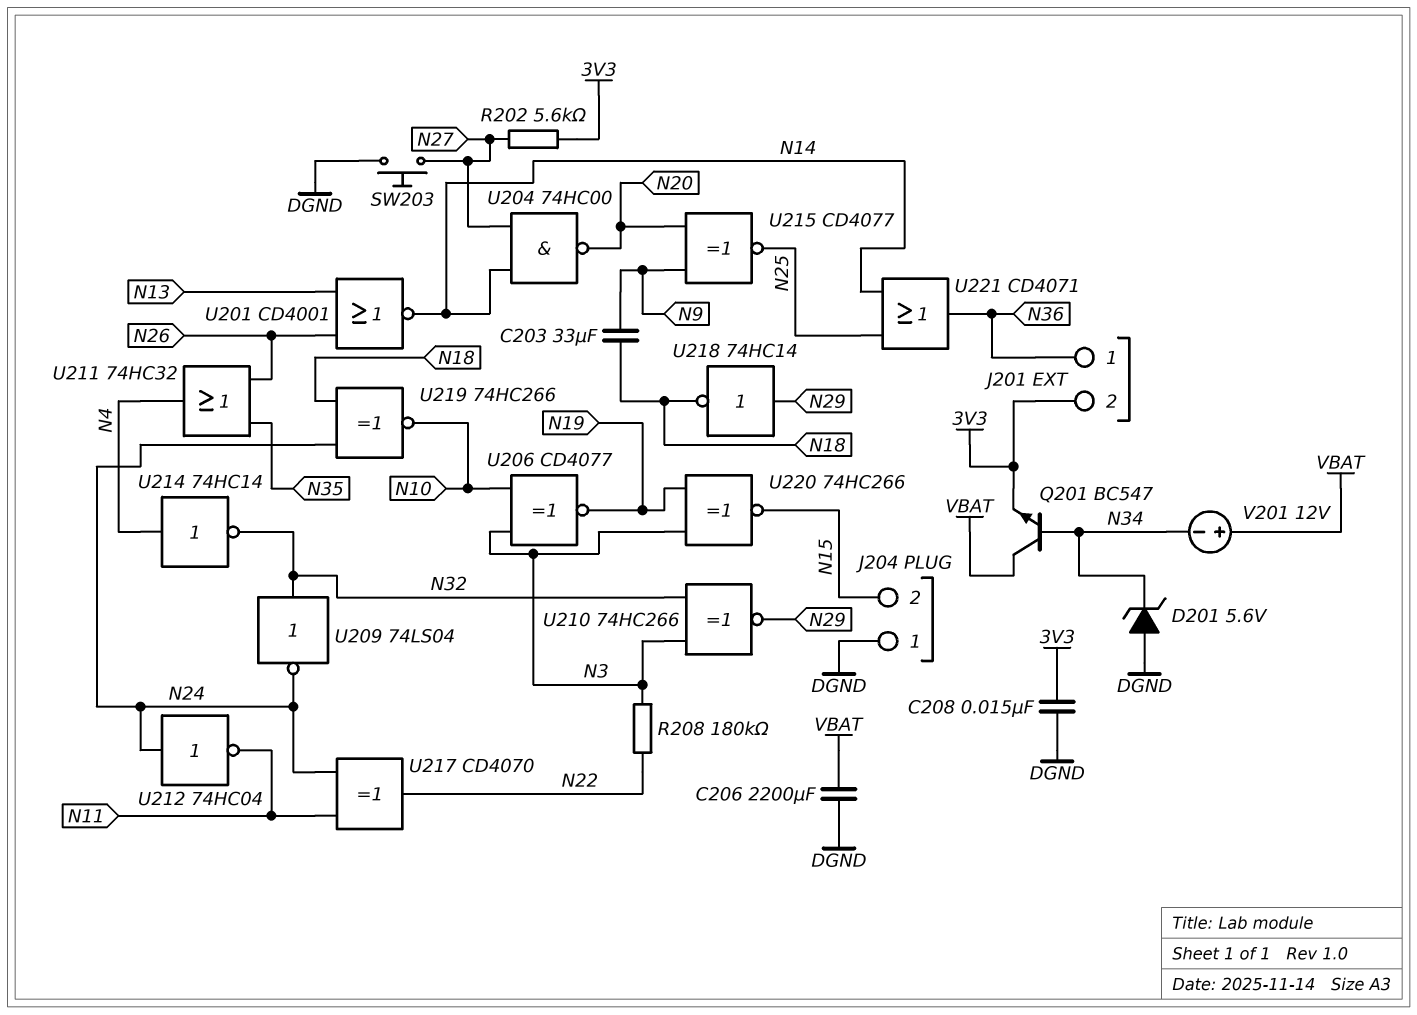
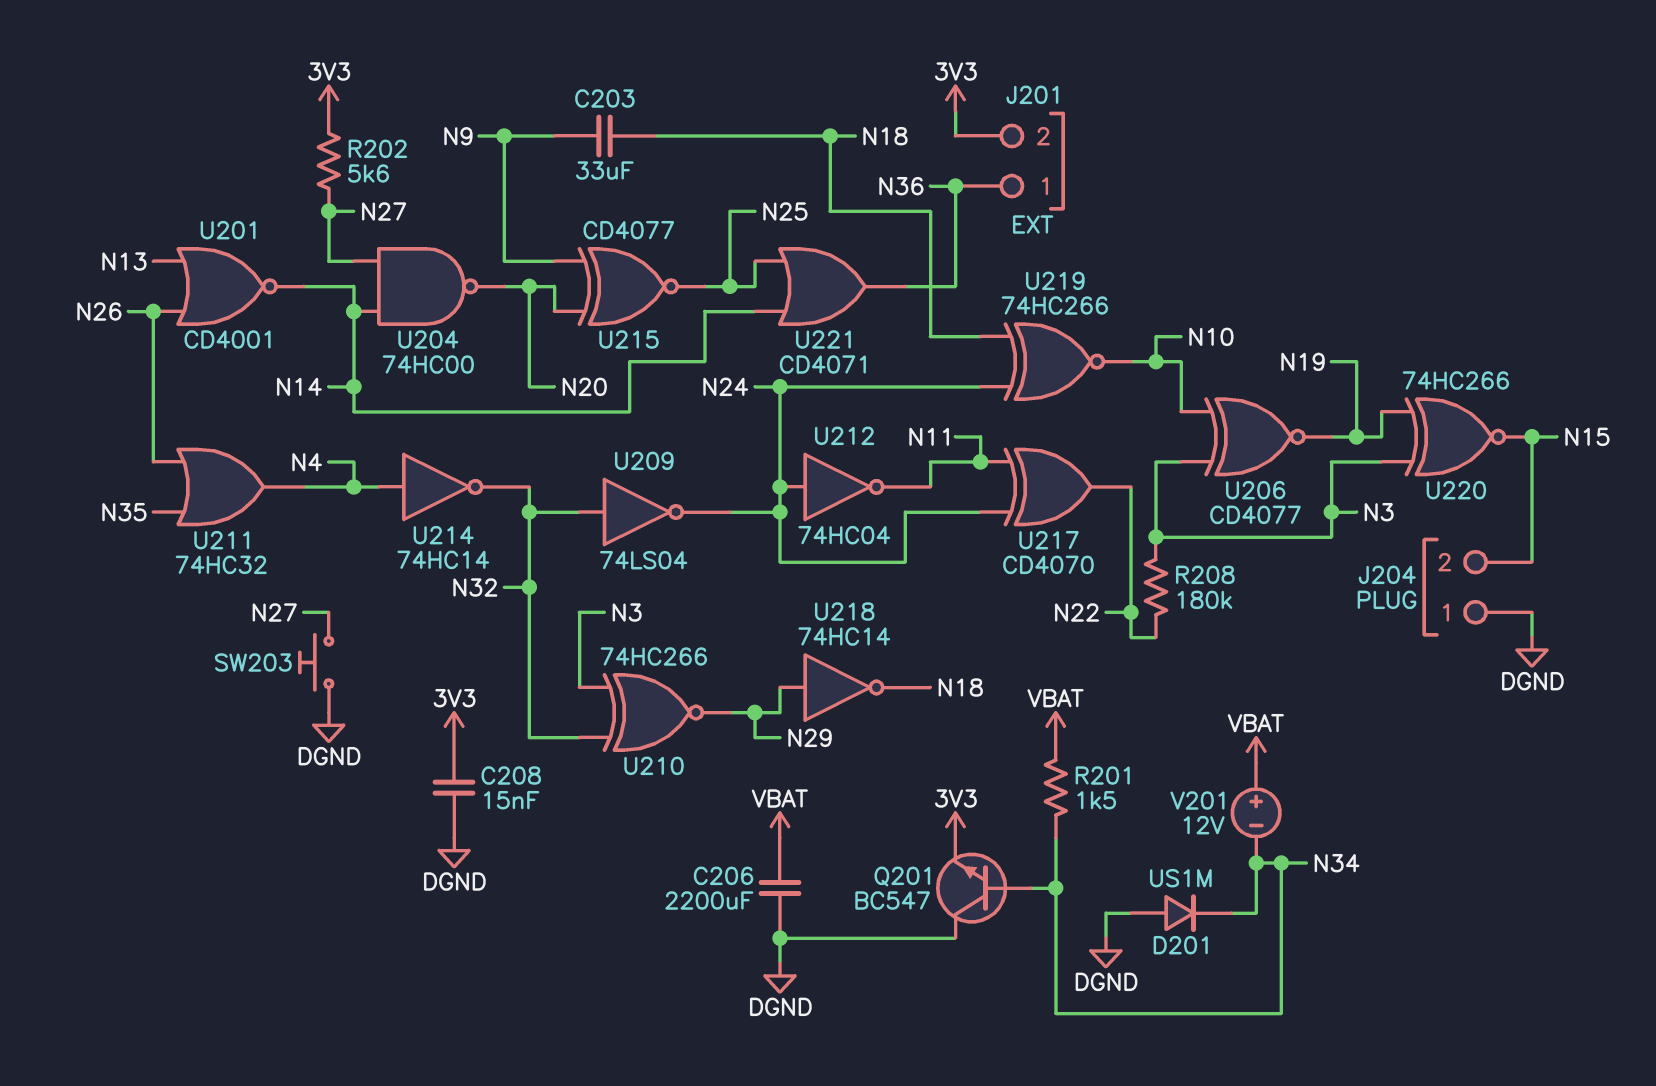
D201: zener 5.6V (A DGND, K N34) -> diode US1M (A DGND, K N34)
Q201: NPN BC547 (B N34, C VBAT, E 3V3) -> NPN BC547 (B N34, C DGND, E 3V3)
R201: none -> 1.5k (N34, VBAT)

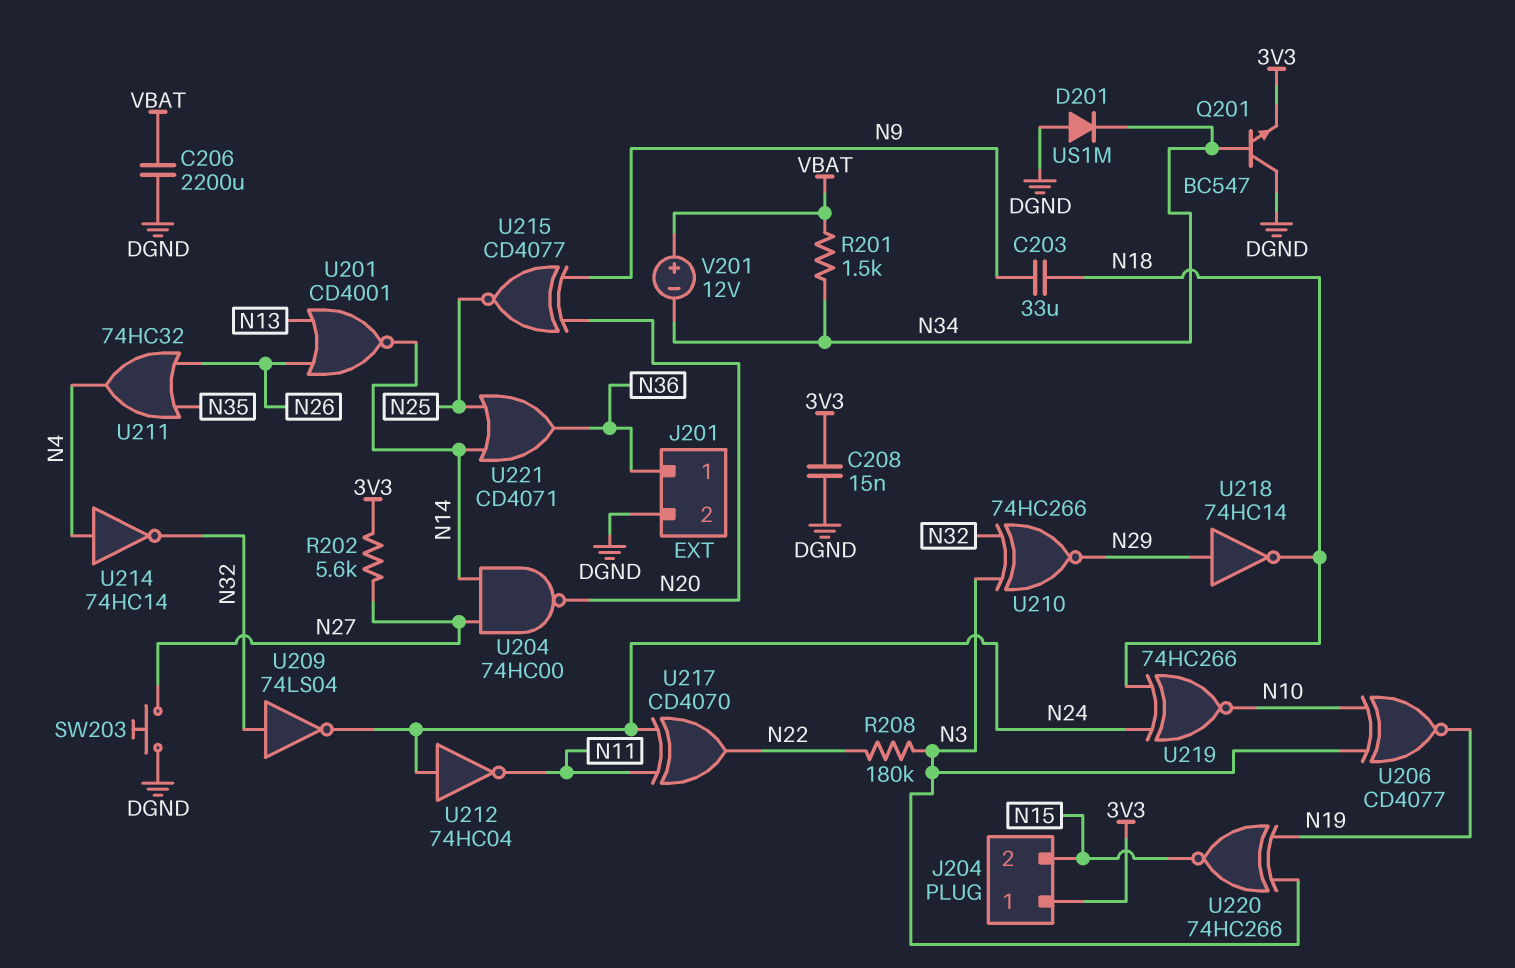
J201 pin 2: 3V3 -> DGND
J204 pin 1: DGND -> 3V3

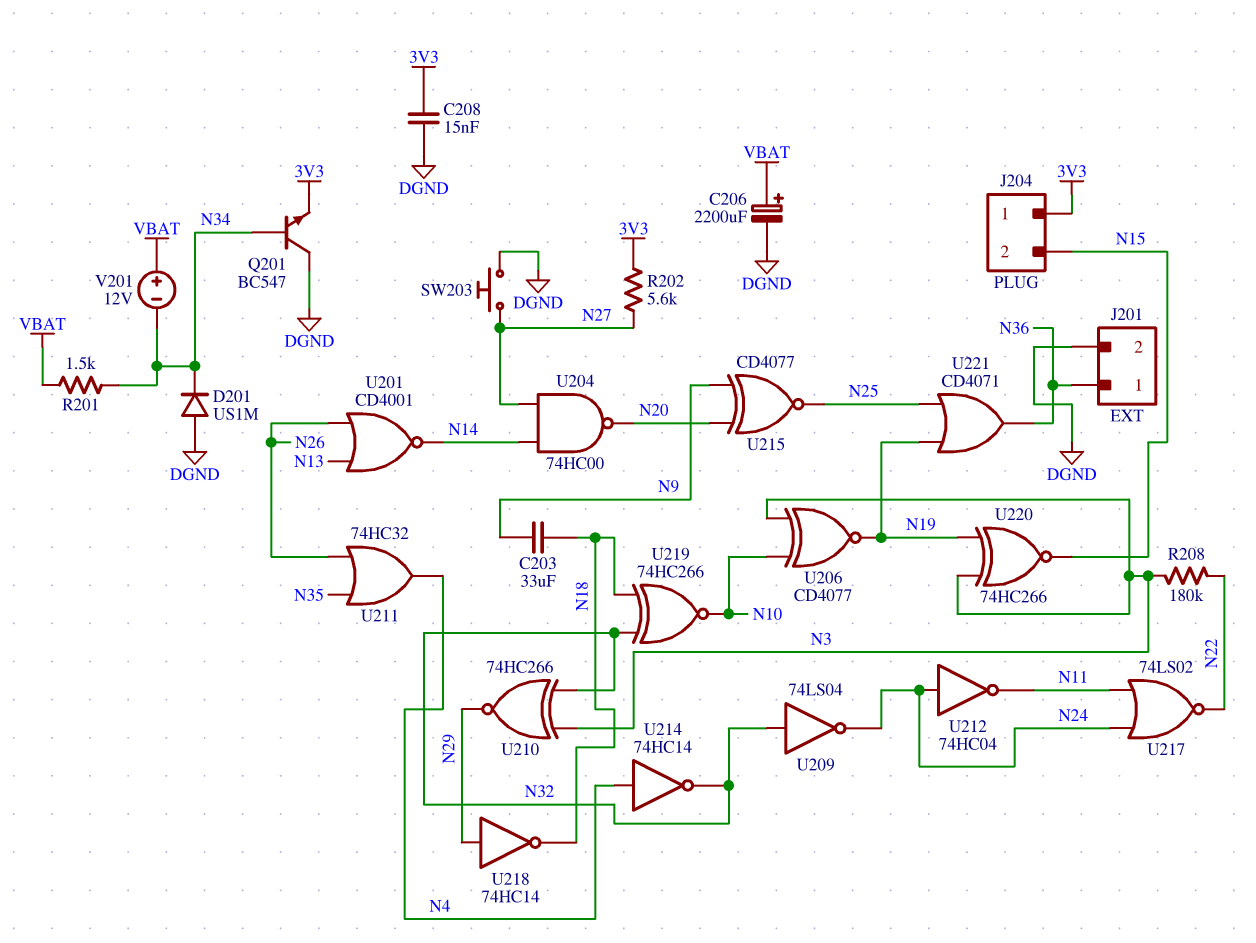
C206: 2200uF (DGND, VBAT) -> 2200uF (plus VBAT, minus DGND)
U217: XOR CD4070 (in N11, in N24, out N22) -> NOR 74LS02 (in N11, in N24, out N22)
U219: XNOR 74HC266 (in N18, in N24, out N10) -> XNOR 74HC266 (in N18, in N32, out N10)
U221: OR CD4071 (in N14, in N25, out N36) -> OR CD4071 (in N19, in N25, out N36)

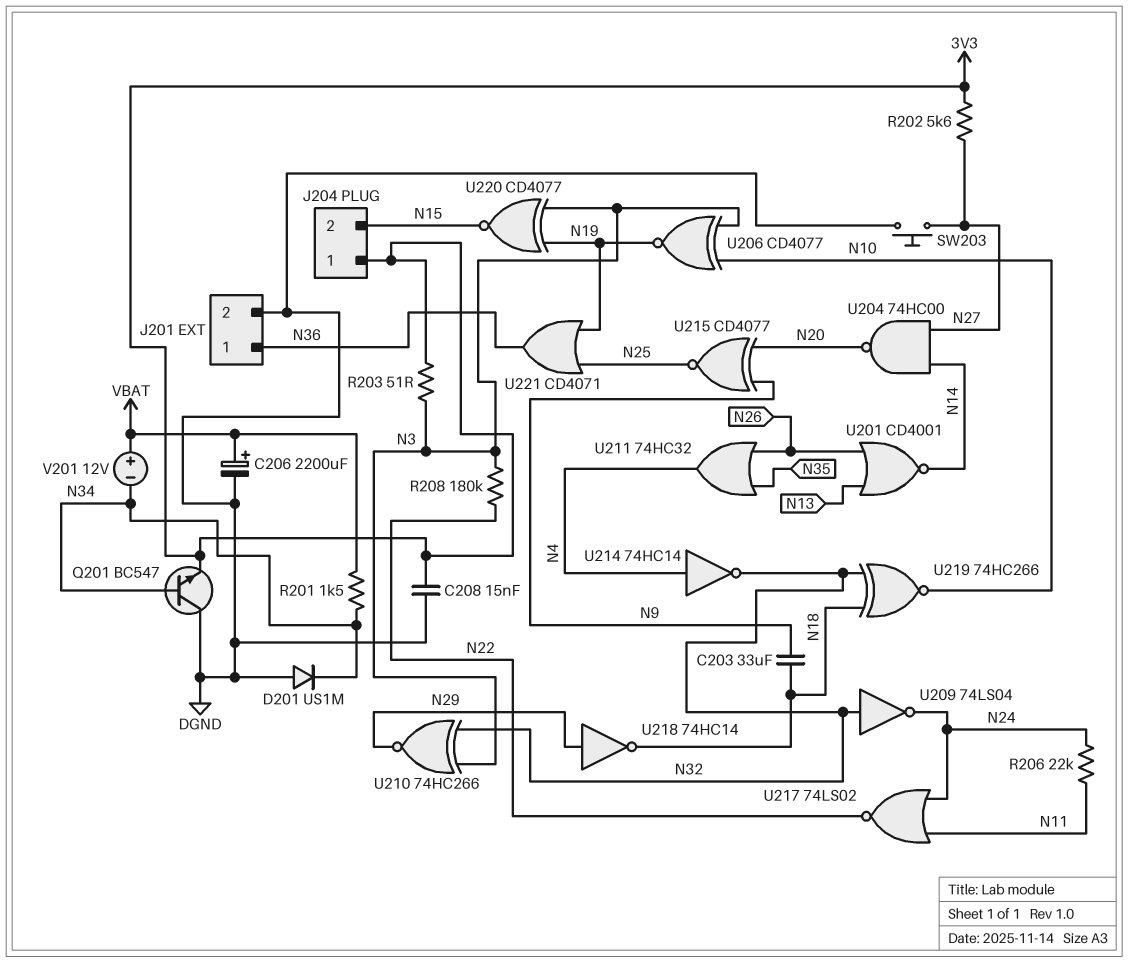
R203: none -> 51 (3V3, N3)
R206: none -> 22k (N11, N24)
U212: NOT 74HC04 (in N24, out N11) -> none
U220: XNOR 74HC266 (in N3, in N19, out N15) -> XNOR CD4077 (in N3, in N19, out N15)

